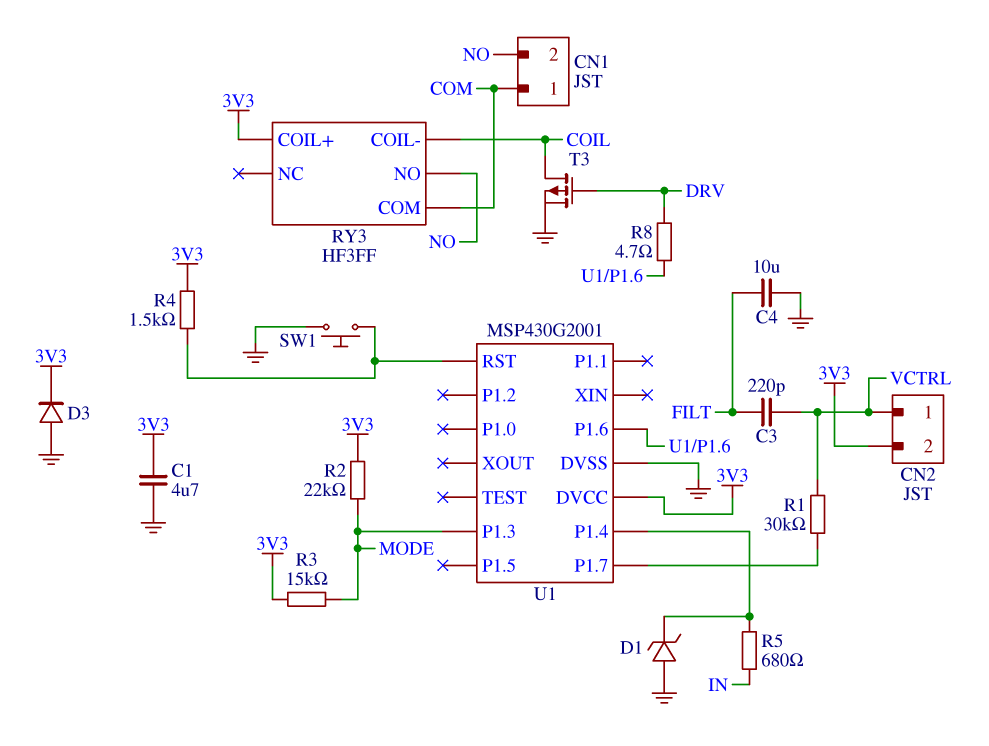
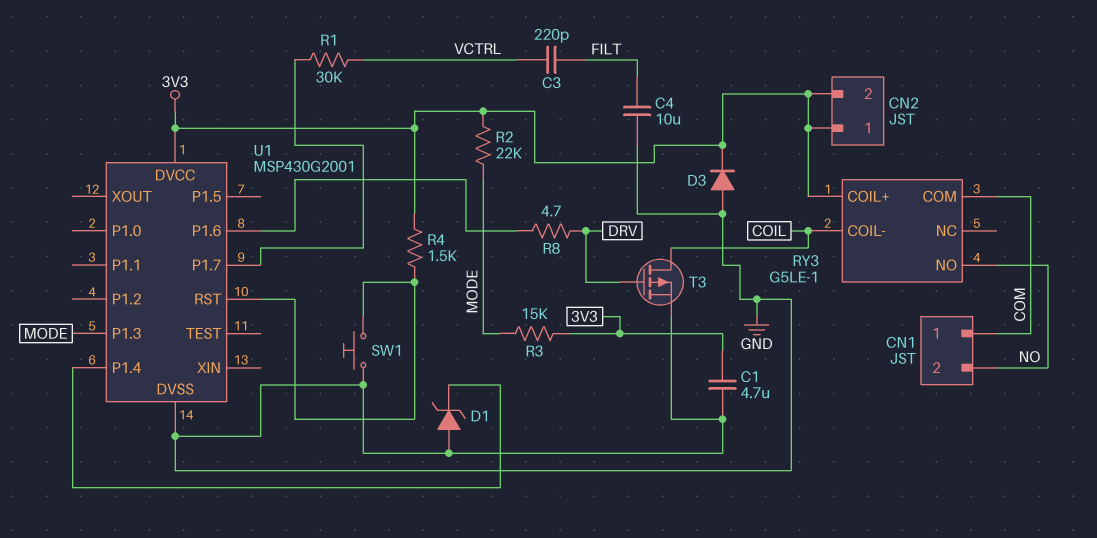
CN2 pin 1: VCTRL -> 3V3
R5: 680 (IN, U1/P1.4) -> none
RY3: HF3FF -> G5LE-1

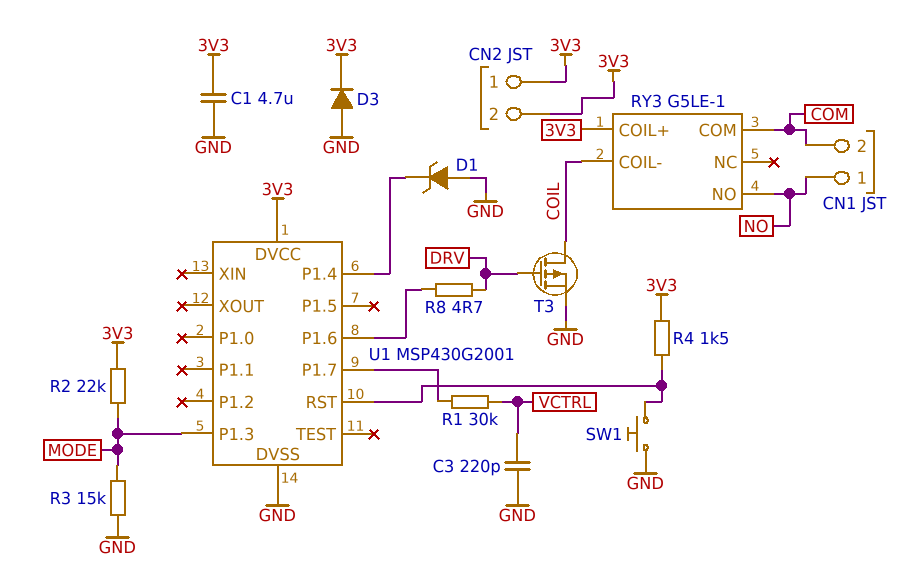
C3: 220pF (FILT, VCTRL) -> 220pF (GND, VCTRL)
C4: 10uF (FILT, GND) -> none
CN1 pin 1: COM -> NO
CN1 pin 2: NO -> COM
R3: 15k (3V3, MODE) -> 15k (GND, MODE)

